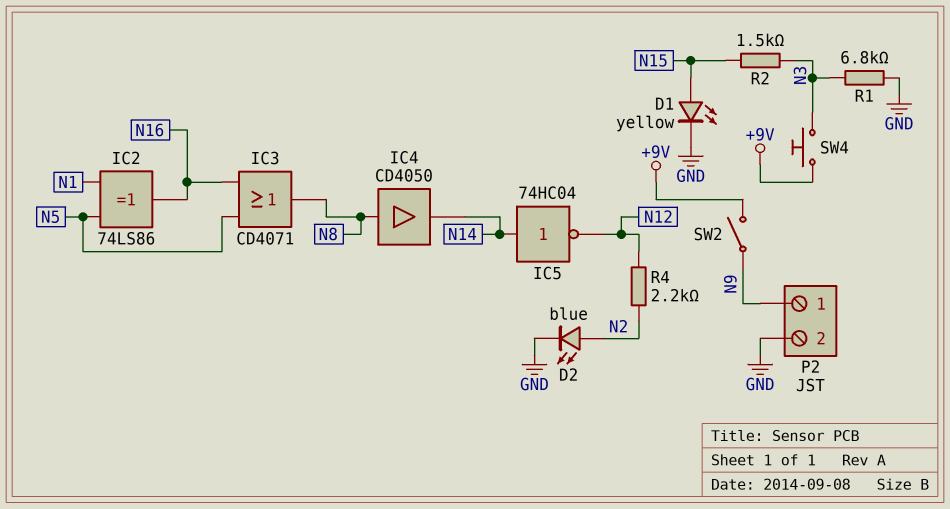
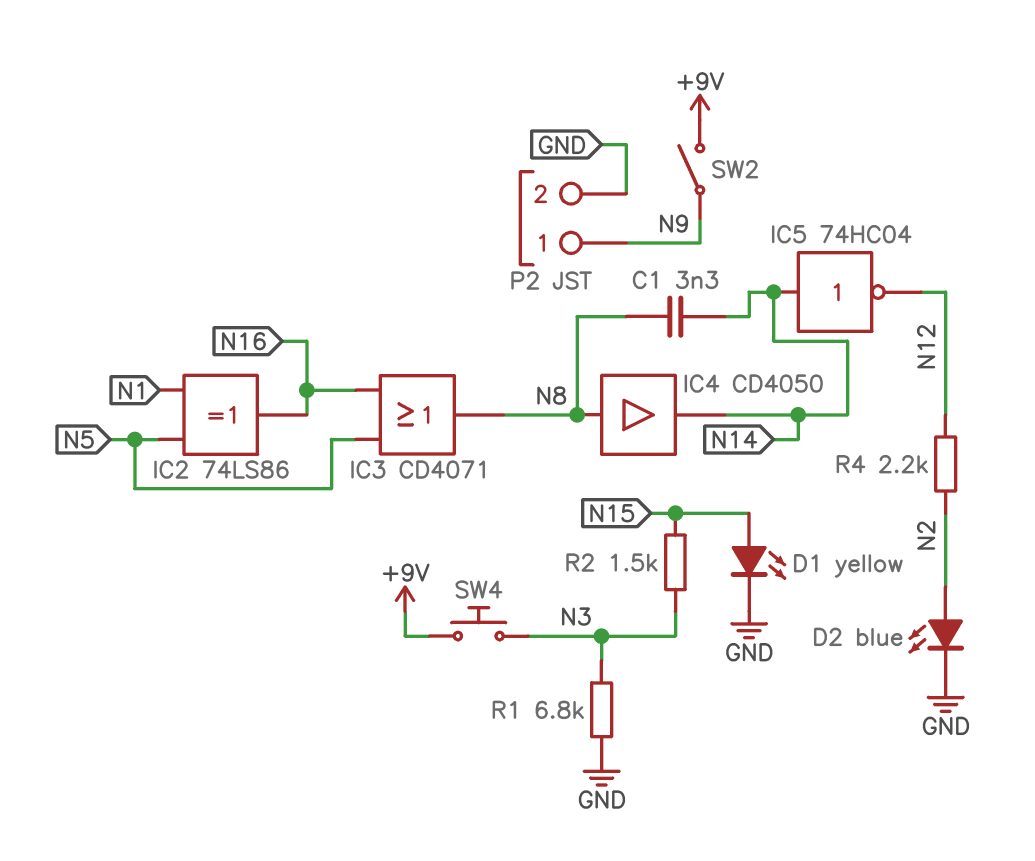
C1: none -> 3.3nF (N8, N14)

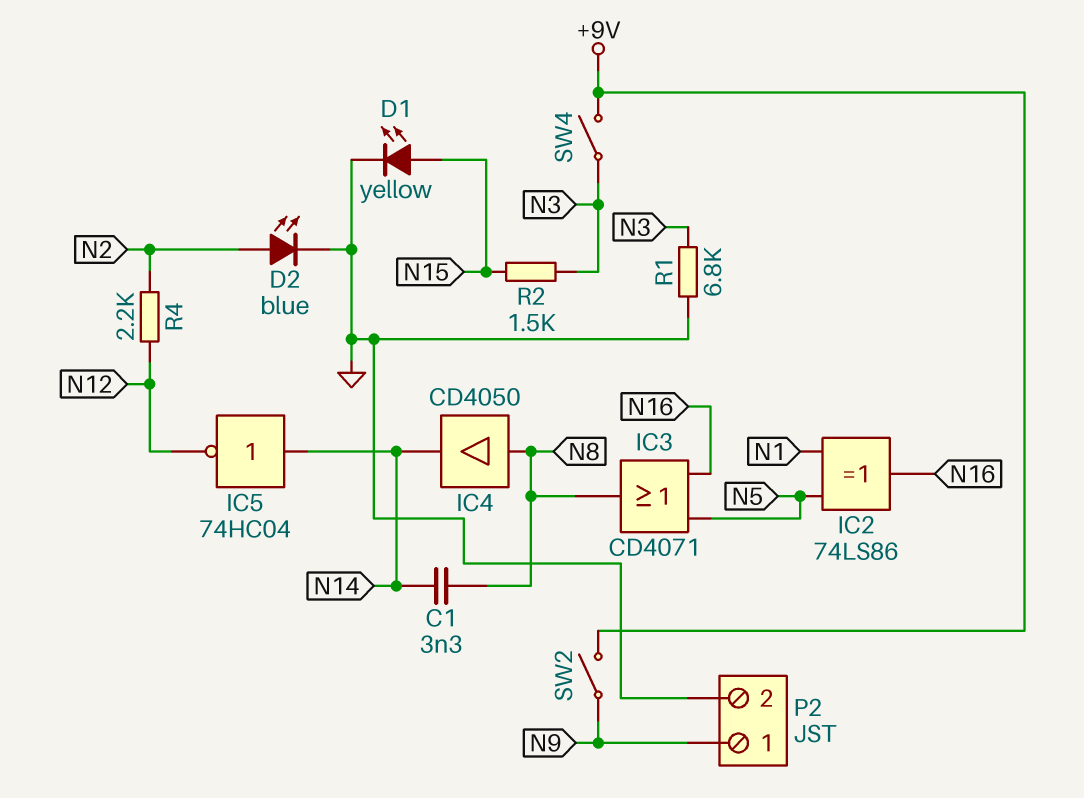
SW4: button (+9V, N3) -> switch (+9V, N3)

